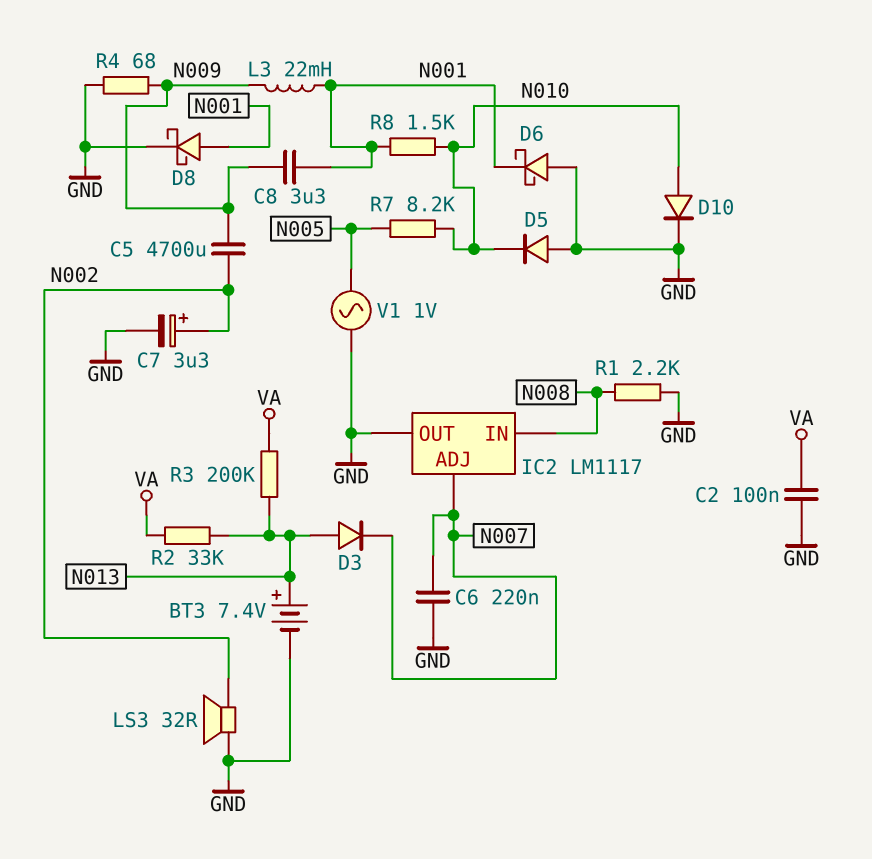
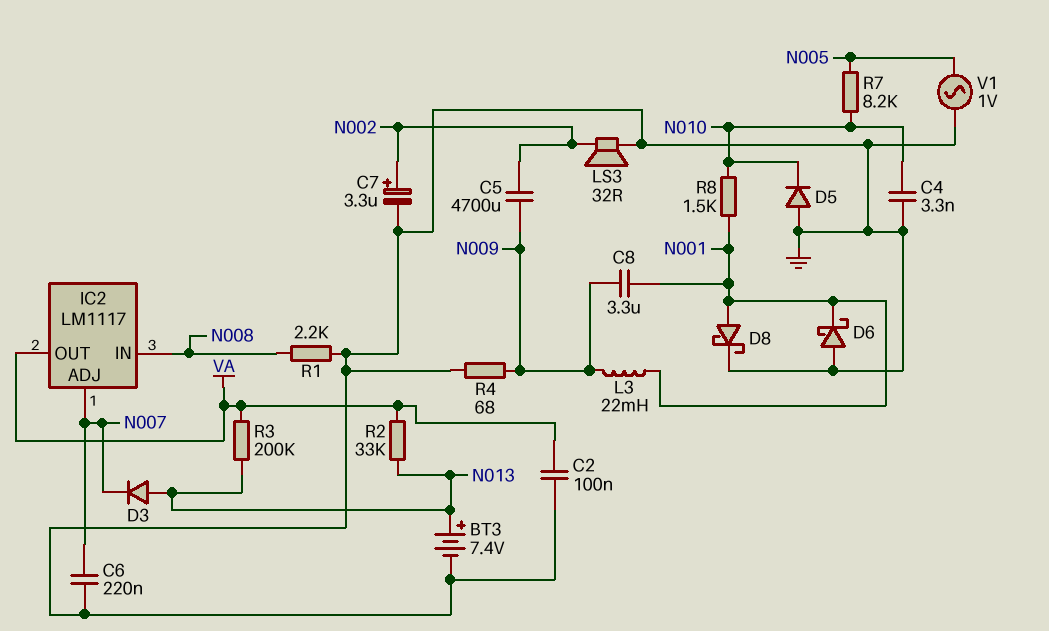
C4: none -> 3.3nF (GND, N010)
D10: diode (A N010, K GND) -> none
IC2 pin OUT: GND -> VA

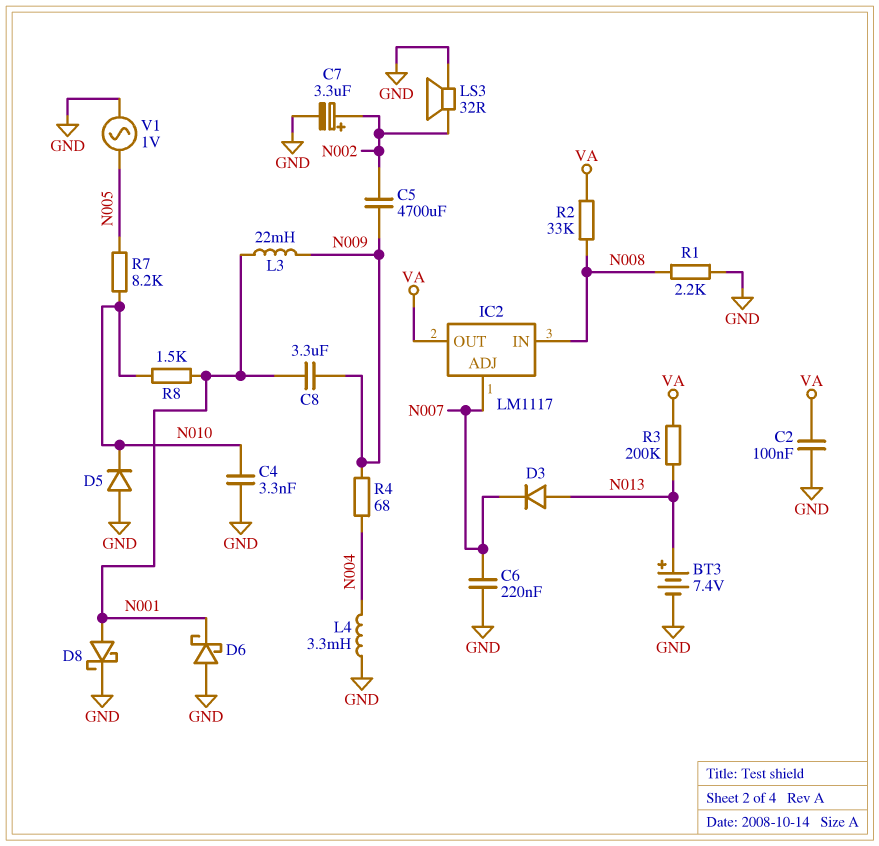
L4: none -> 3.3mH (GND, N004)
R2: 33k (N013, VA) -> 33k (N008, VA)
R4: 68 (GND, N009) -> 68 (N004, N009)

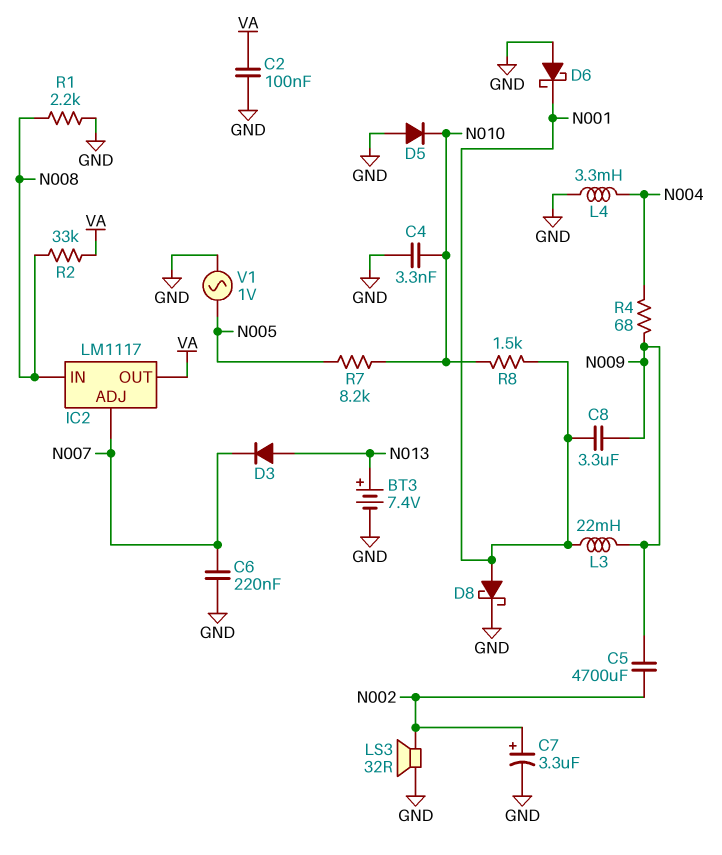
R3: 200k (N013, VA) -> none

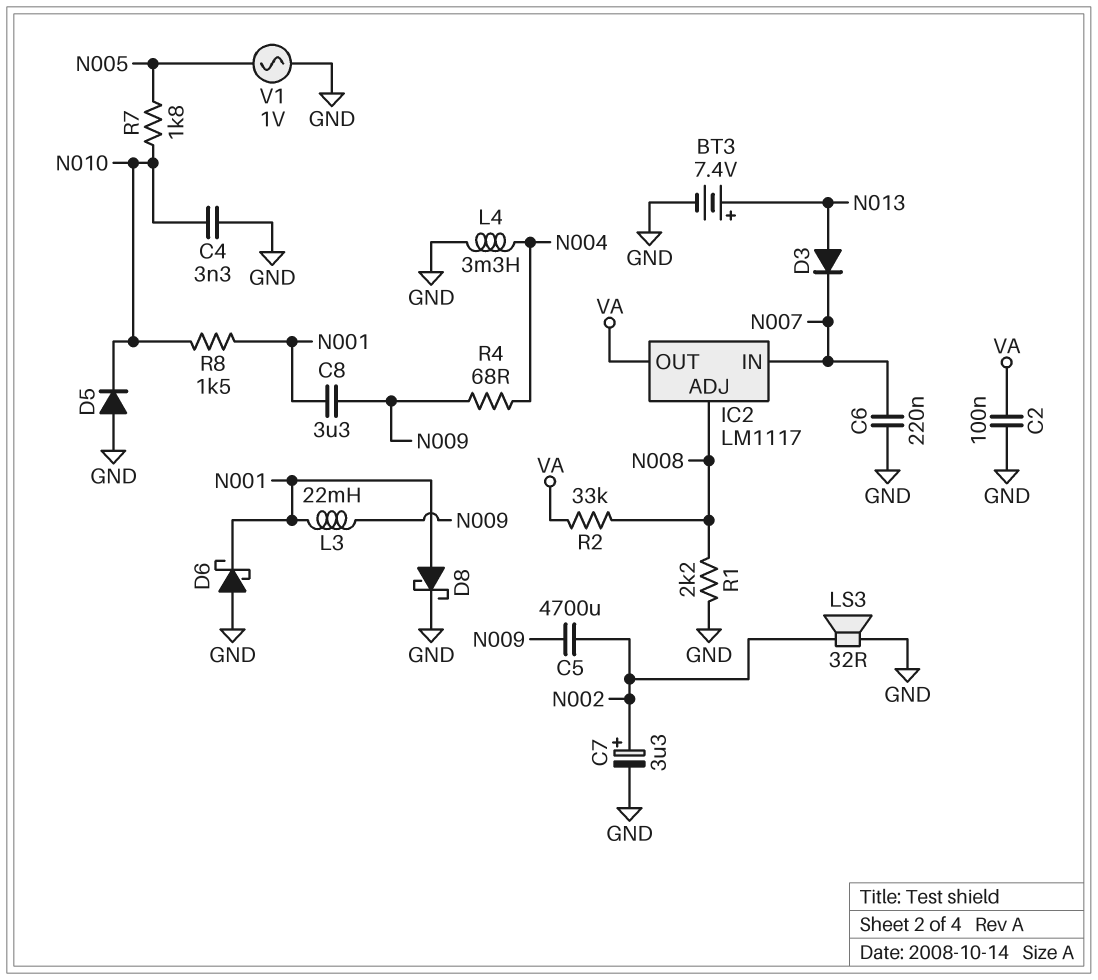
IC2 pin ADJ: N007 -> N008
IC2 pin IN: N008 -> N007
R7: 8.2k (N005, N010) -> 1.8k (N005, N010)

